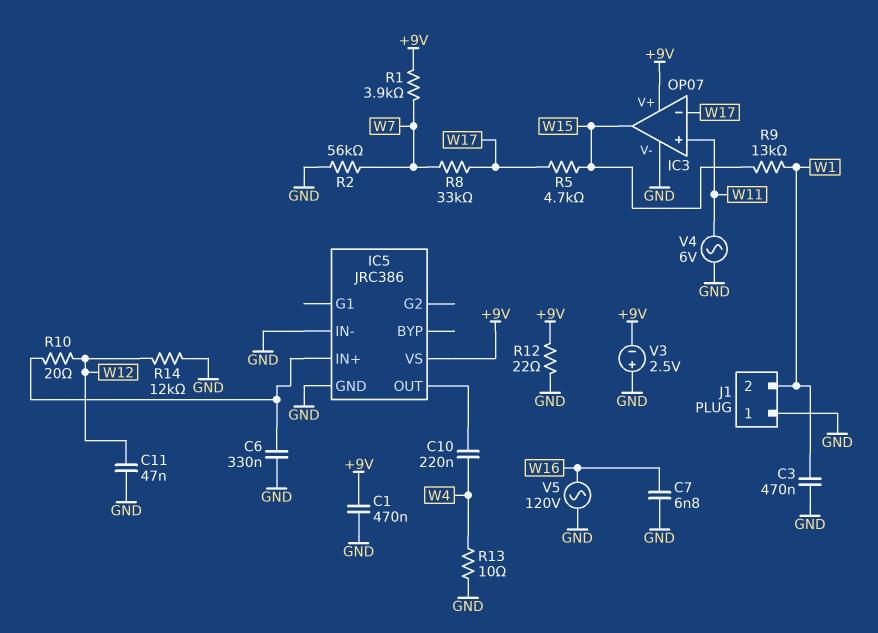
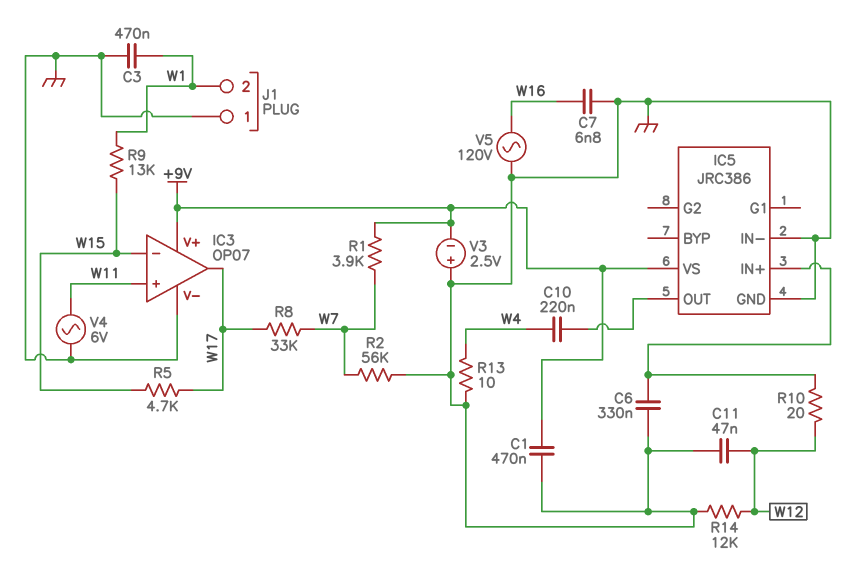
IC3 pin in-: W17 -> W15
IC3 pin out: W15 -> W17
R12: 22 (+9V, GND) -> none

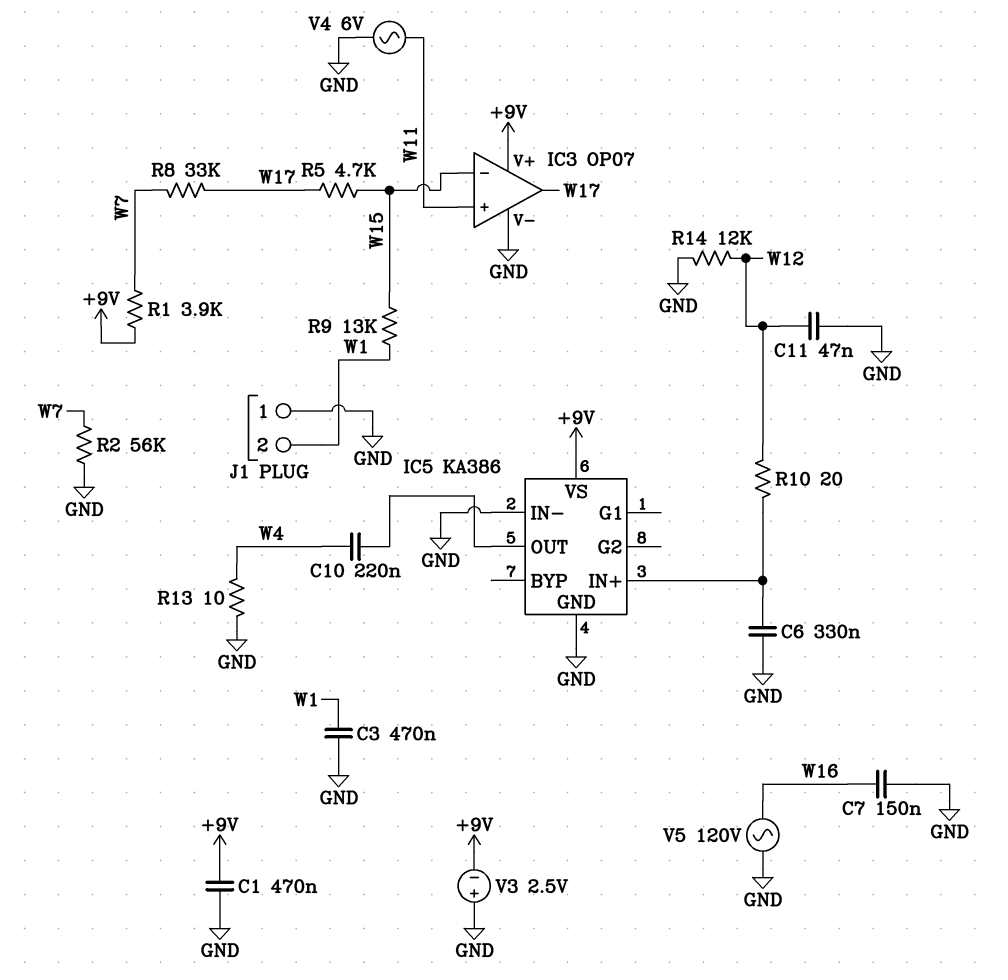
C7: 6.8nF (GND, W16) -> 150nF (GND, W16)
IC5: JRC386 -> KA386

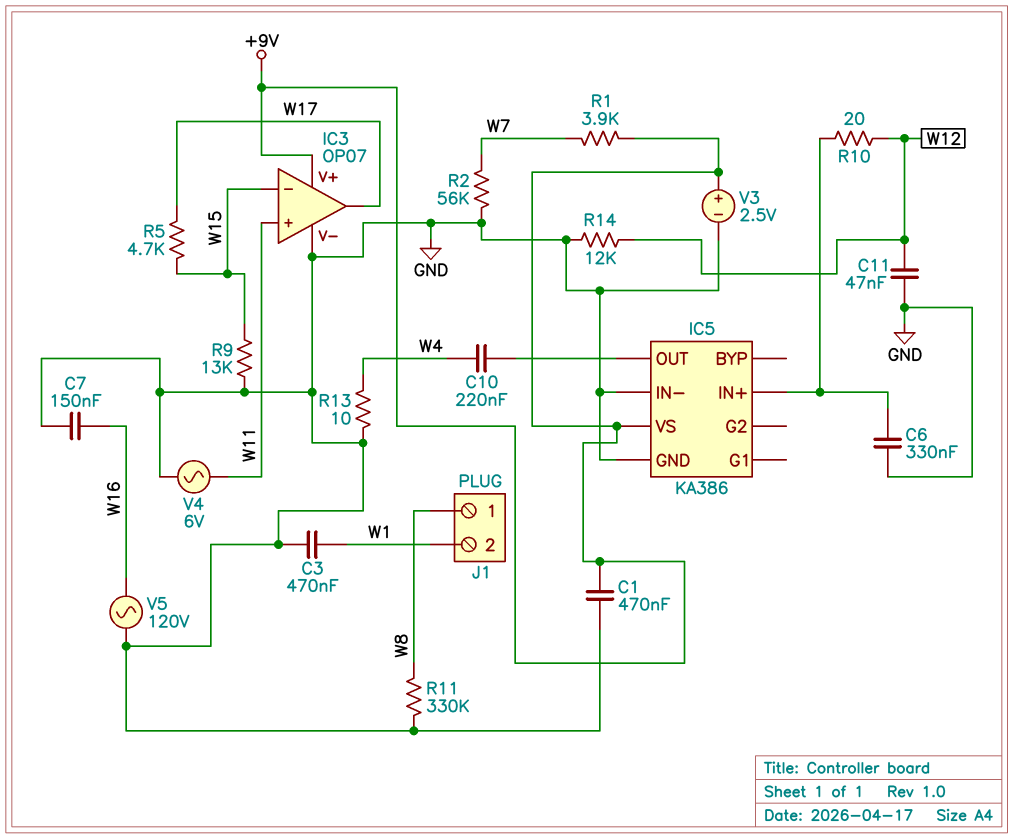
J1 pin 1: GND -> W8
R8: 33k (W7, W17) -> none
R9: 13k (W1, W15) -> 13k (GND, W15)
R11: none -> 330k (GND, W8)
V3: 2.5V (plus GND, minus +9V) -> 2.5V (plus +9V, minus GND)

